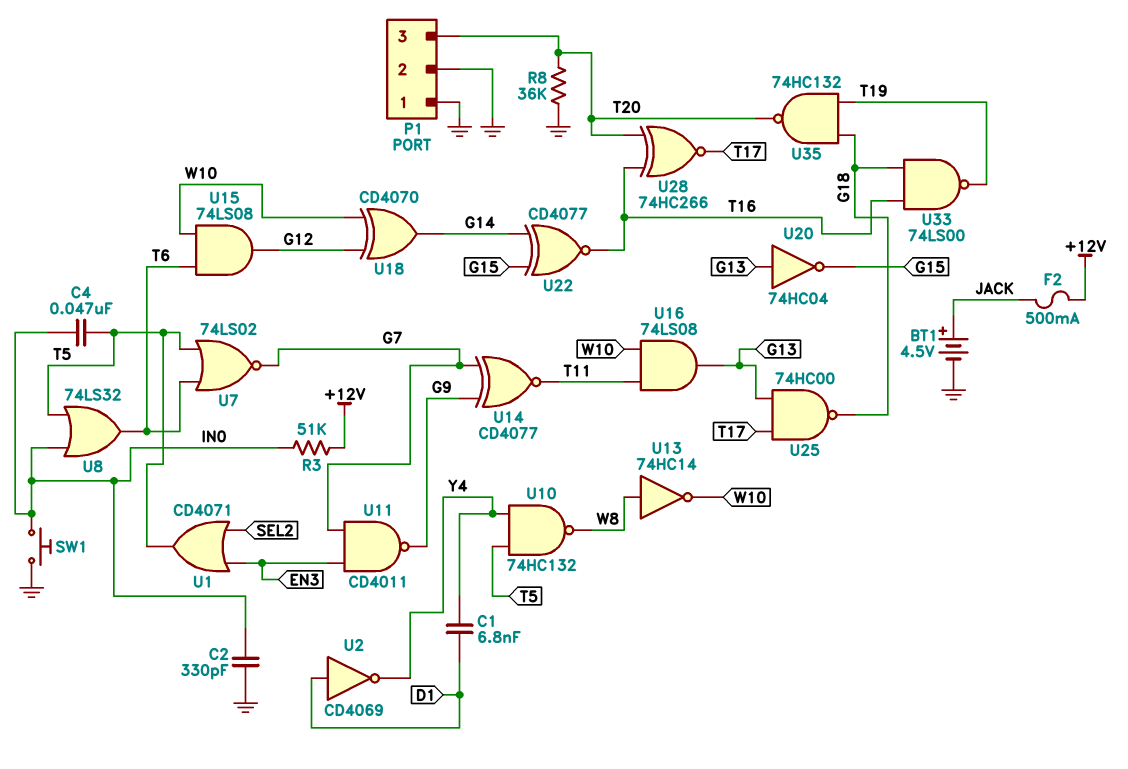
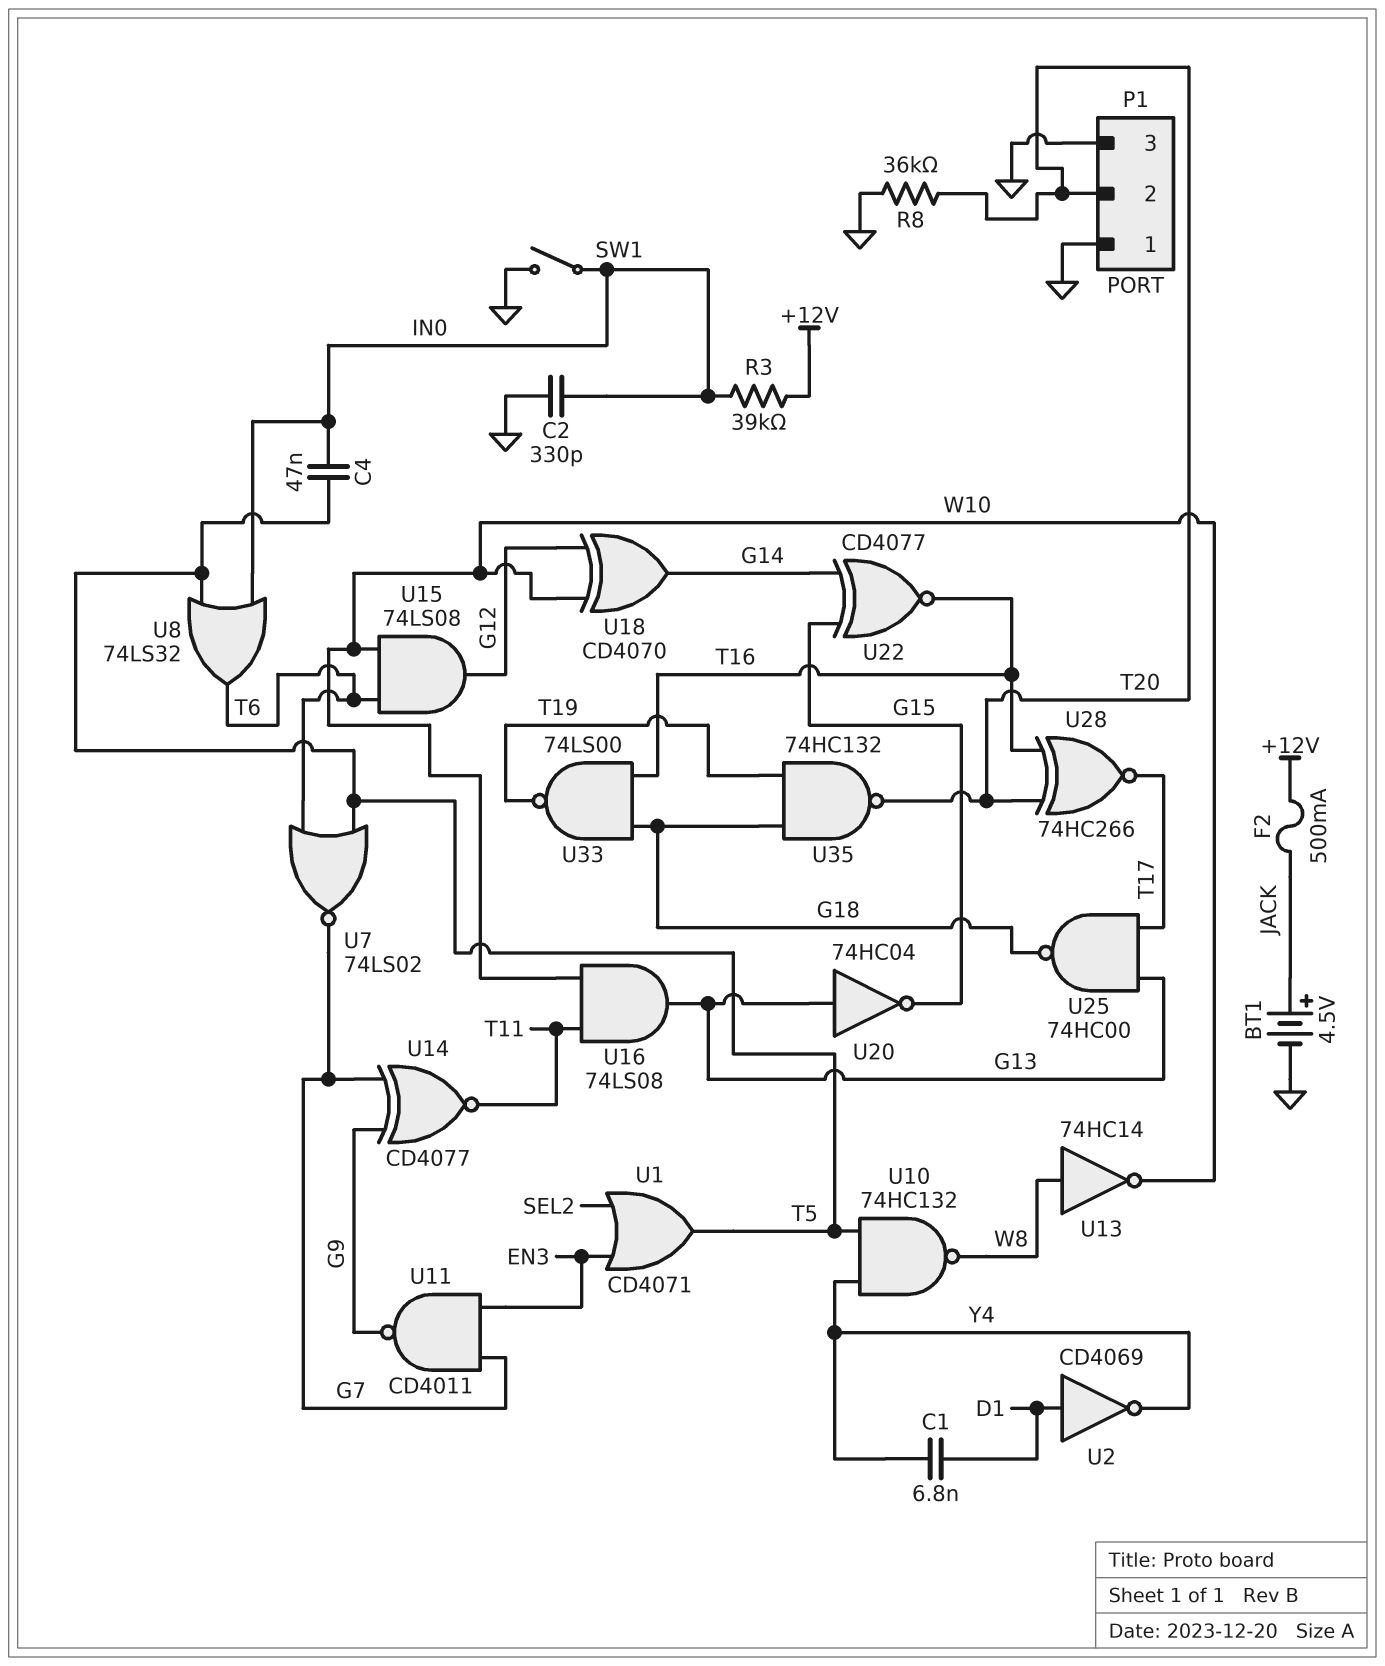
P1 pin 2: GND -> T20
P1 pin 3: T20 -> GND
R3: 51k (+12V, IN0) -> 39k (+12V, IN0)
SW1: button (GND, IN0) -> switch (GND, IN0)

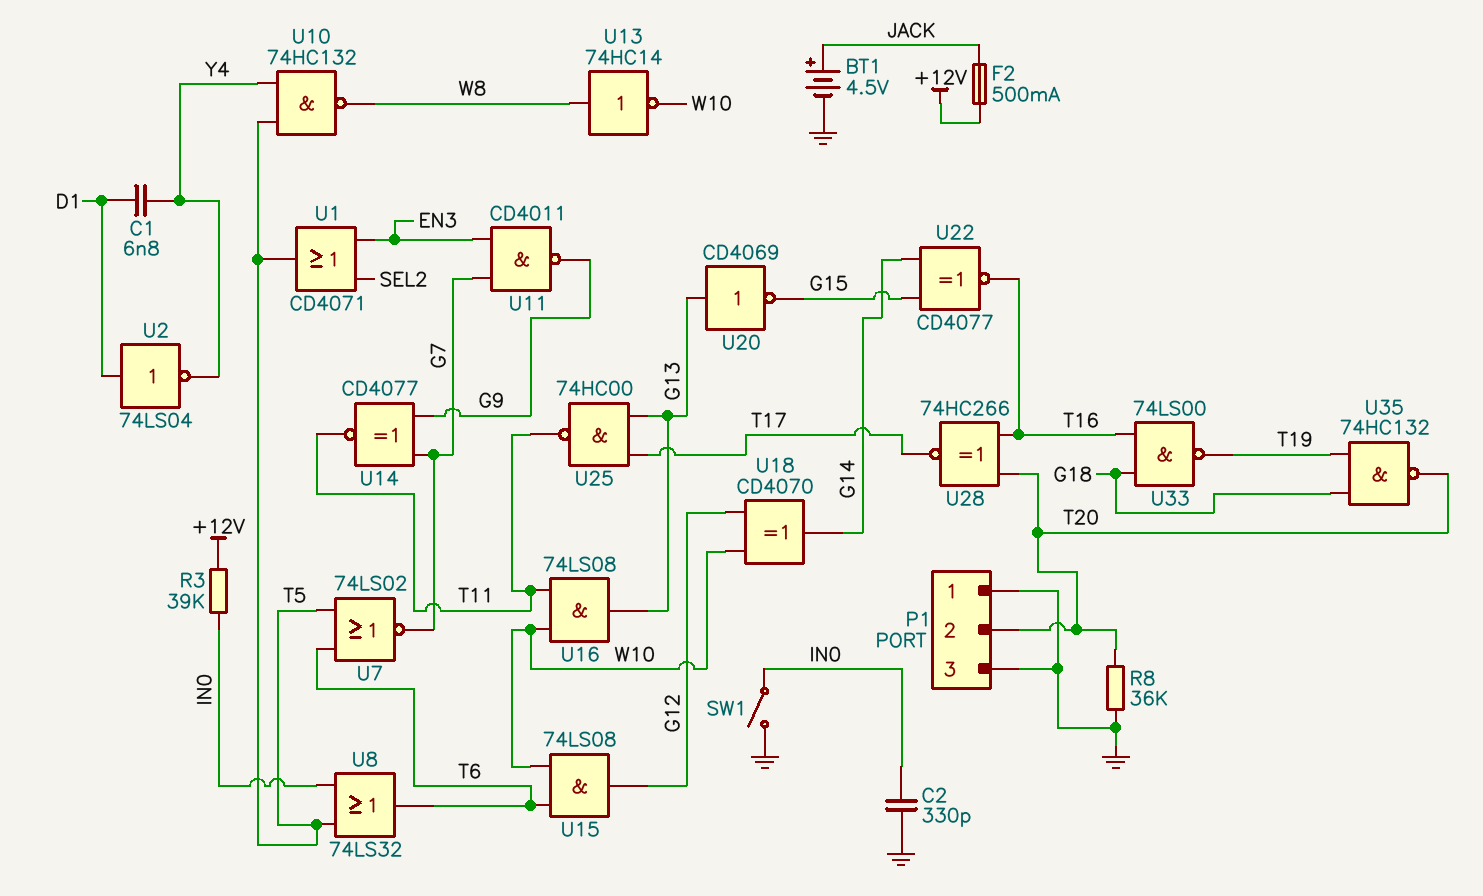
C4: 47nF (IN0, T5) -> none
U2: NOT CD4069 (in D1, out Y4) -> NOT 74LS04 (in D1, out Y4)
U20: NOT 74HC04 (in G13, out G15) -> NOT CD4069 (in G13, out G15)
U25: NAND 74HC00 (in G13, in T17, out G18) -> NAND 74HC00 (in G13, in T17, out T11)

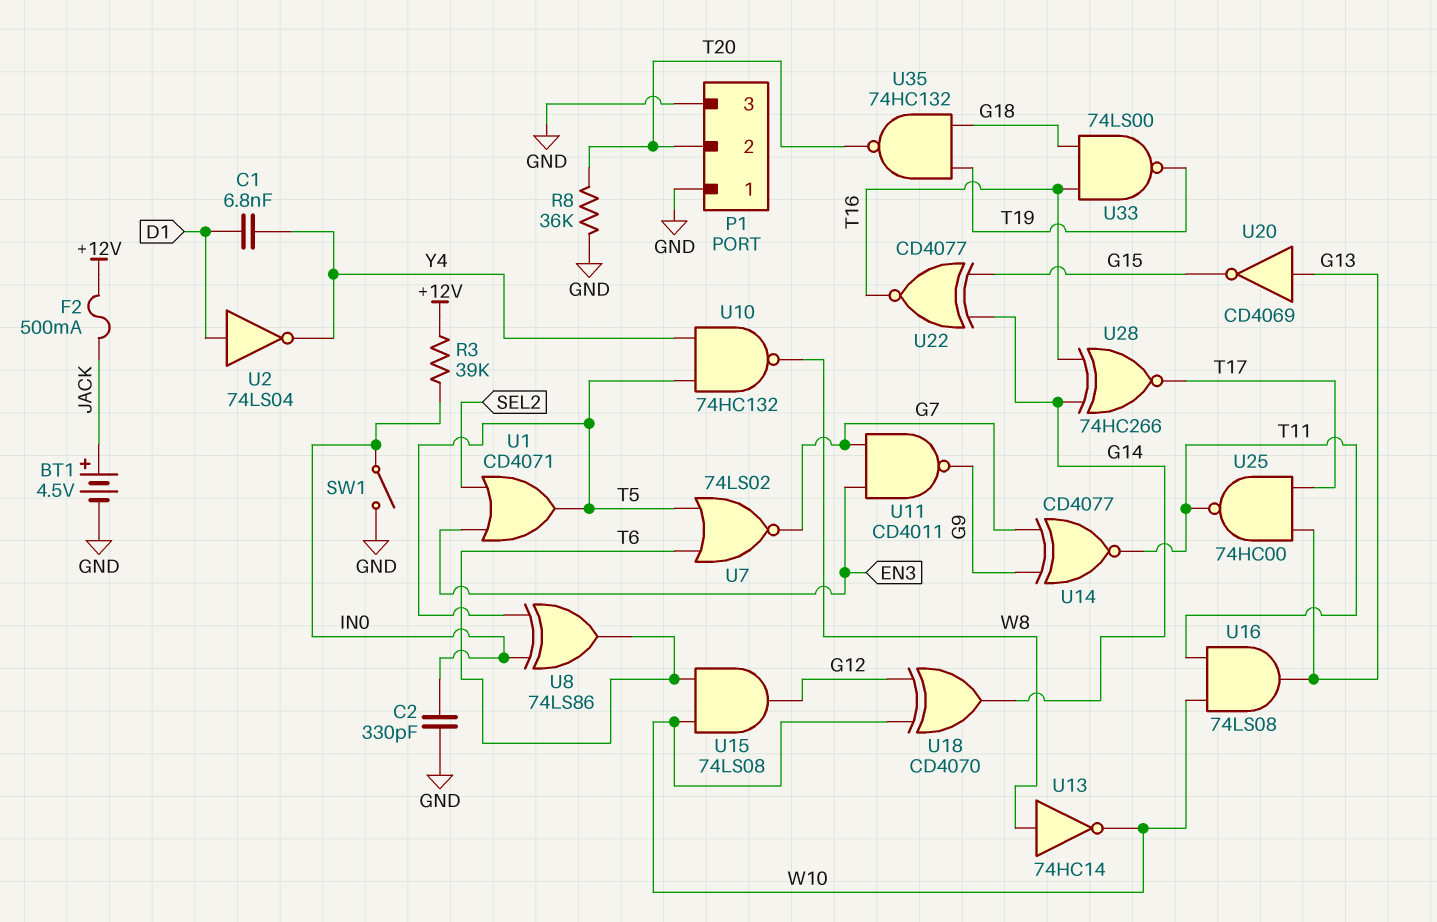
U8: OR 74LS32 (in IN0, in T5, out T6) -> XOR 74LS86 (in IN0, in T5, out T6)
U28: XNOR 74HC266 (in T16, in T20, out T17) -> XNOR 74HC266 (in G14, in T16, out T17)

